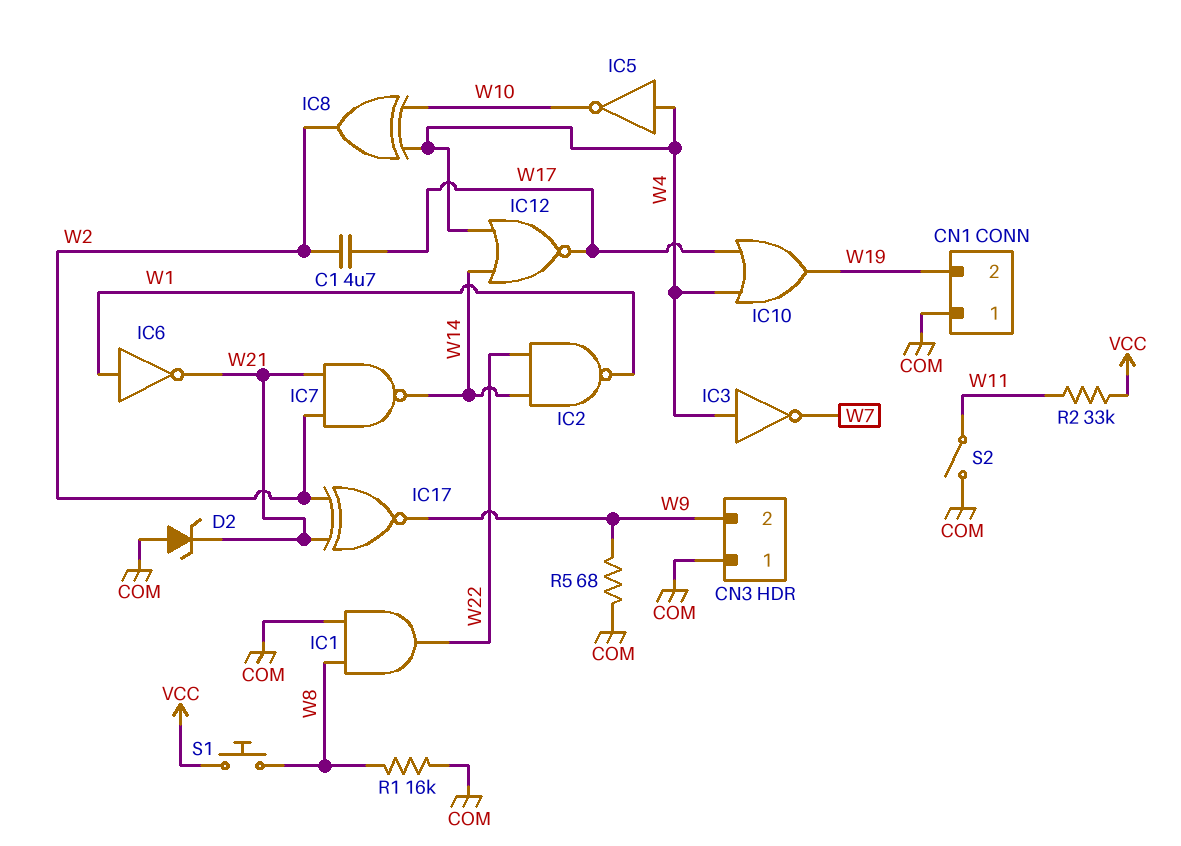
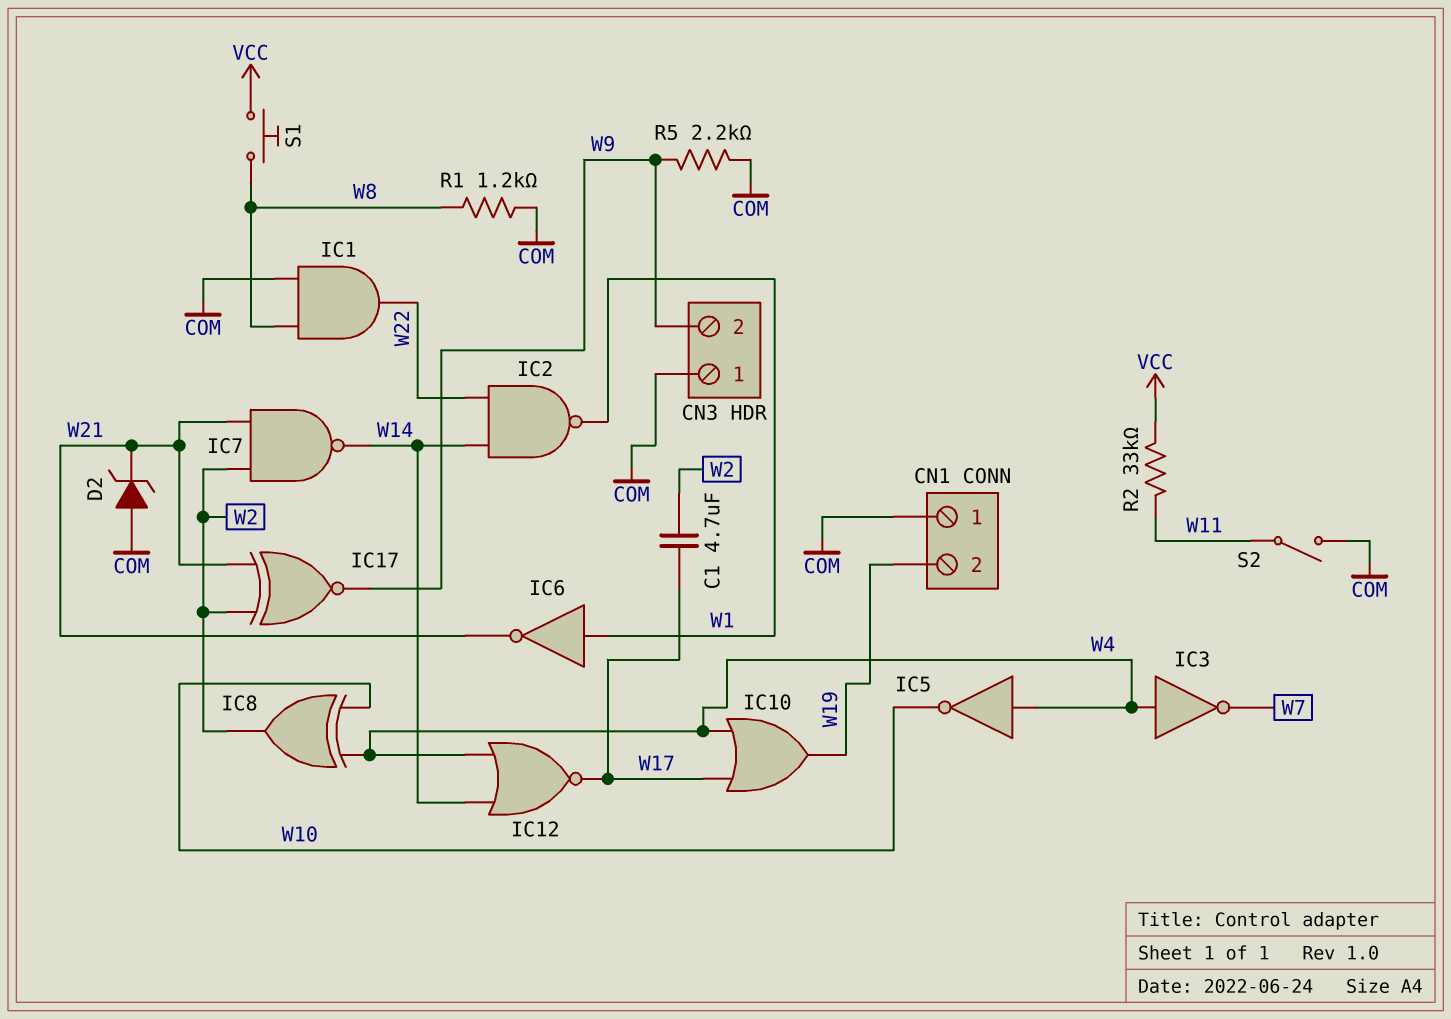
R1: 16k (COM, W8) -> 1.2k (COM, W8)
R5: 68 (COM, W9) -> 2.2k (COM, W9)

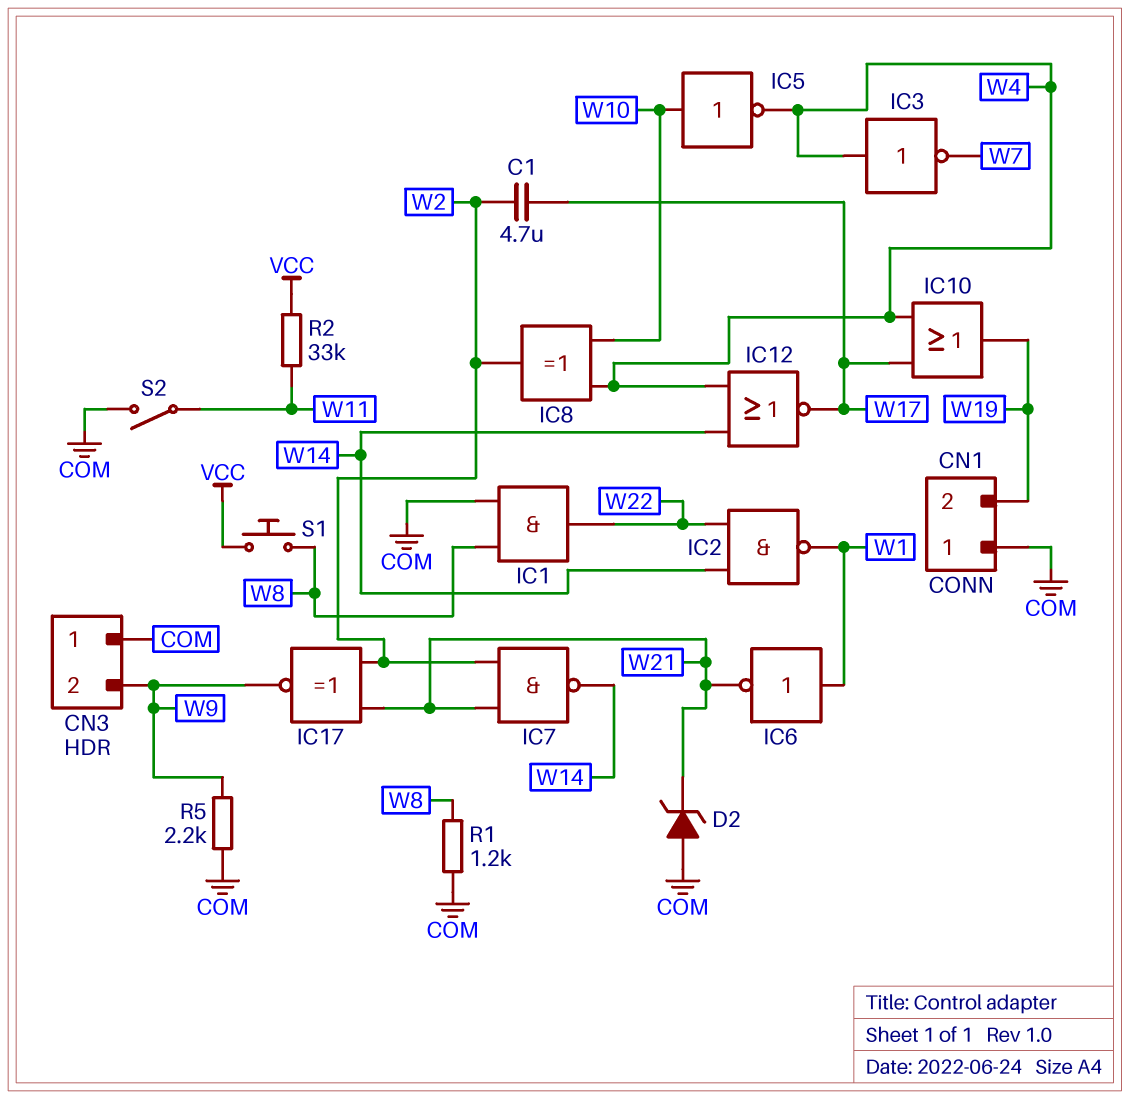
IC5: NOT (in W4, out W10) -> NOT (in W10, out W4)

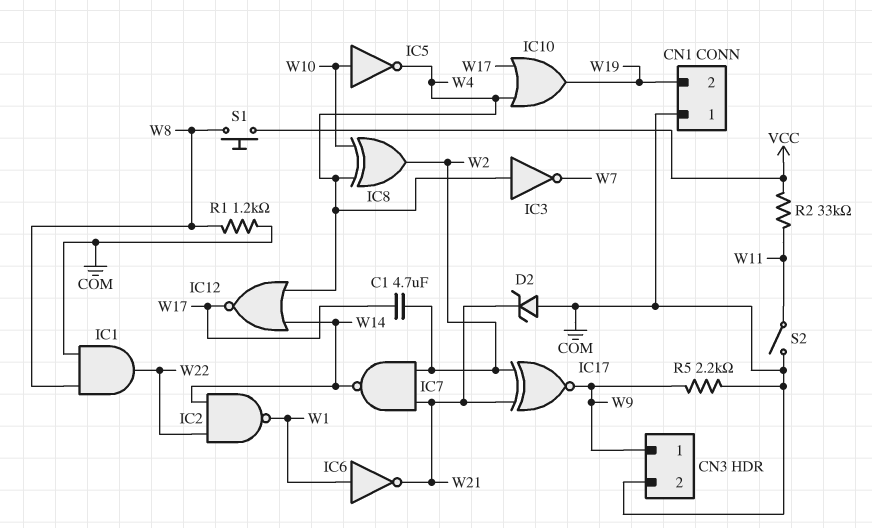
CN3 pin 1: COM -> W9
CN3 pin 2: W9 -> COM

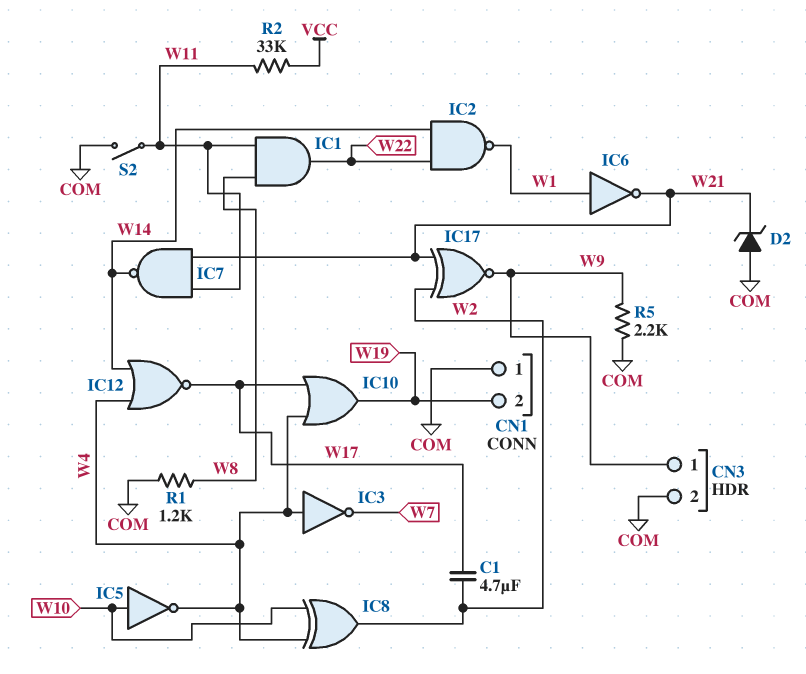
IC1: AND (in COM, in W8, out W22) -> AND (in W8, in W11, out W22)
IC7: NAND (in W2, in W21, out W14) -> NAND (in W11, in W21, out W14)
S1: button (VCC, W8) -> none

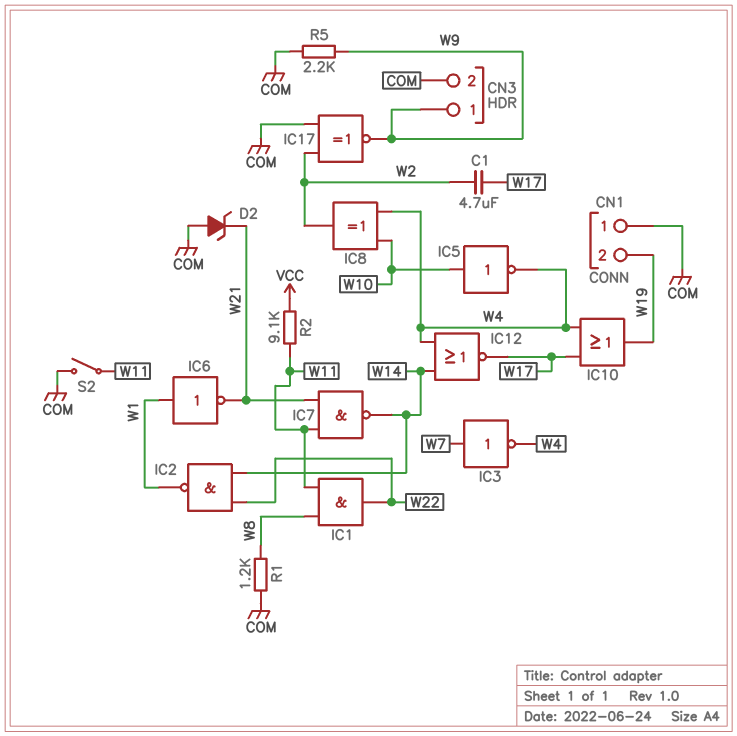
IC3: NOT (in W4, out W7) -> NOT (in W7, out W4)
IC17: XNOR (in W2, in W21, out W9) -> XNOR (in COM, in W2, out W9)
R2: 33k (VCC, W11) -> 9.1k (VCC, W11)

